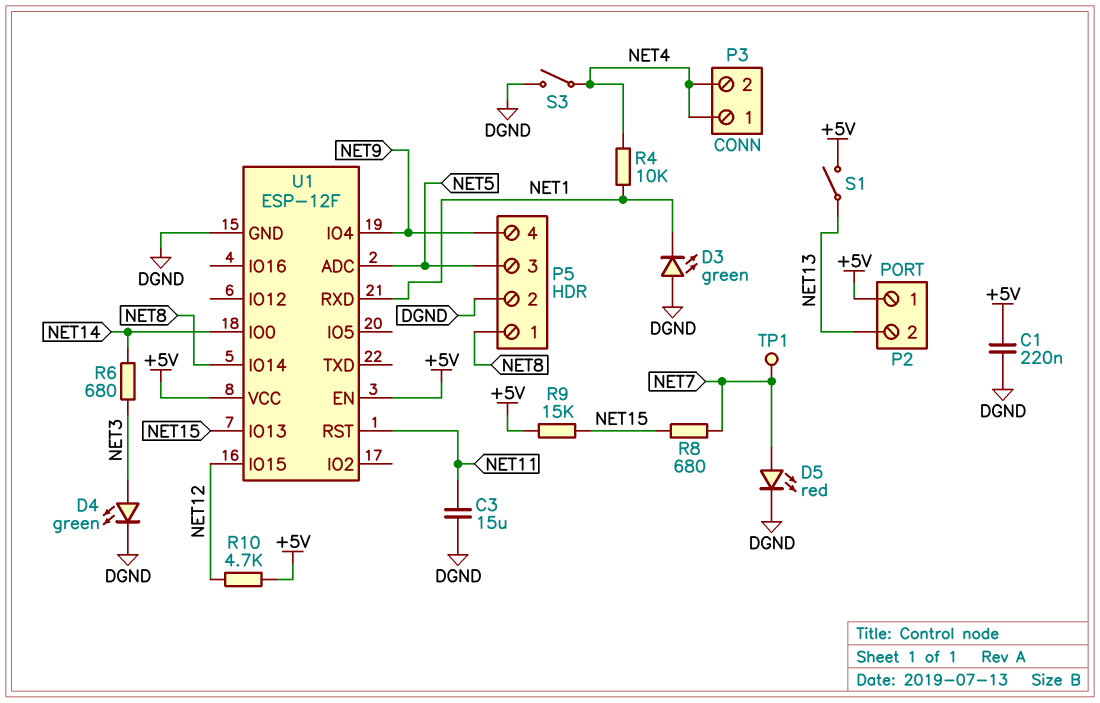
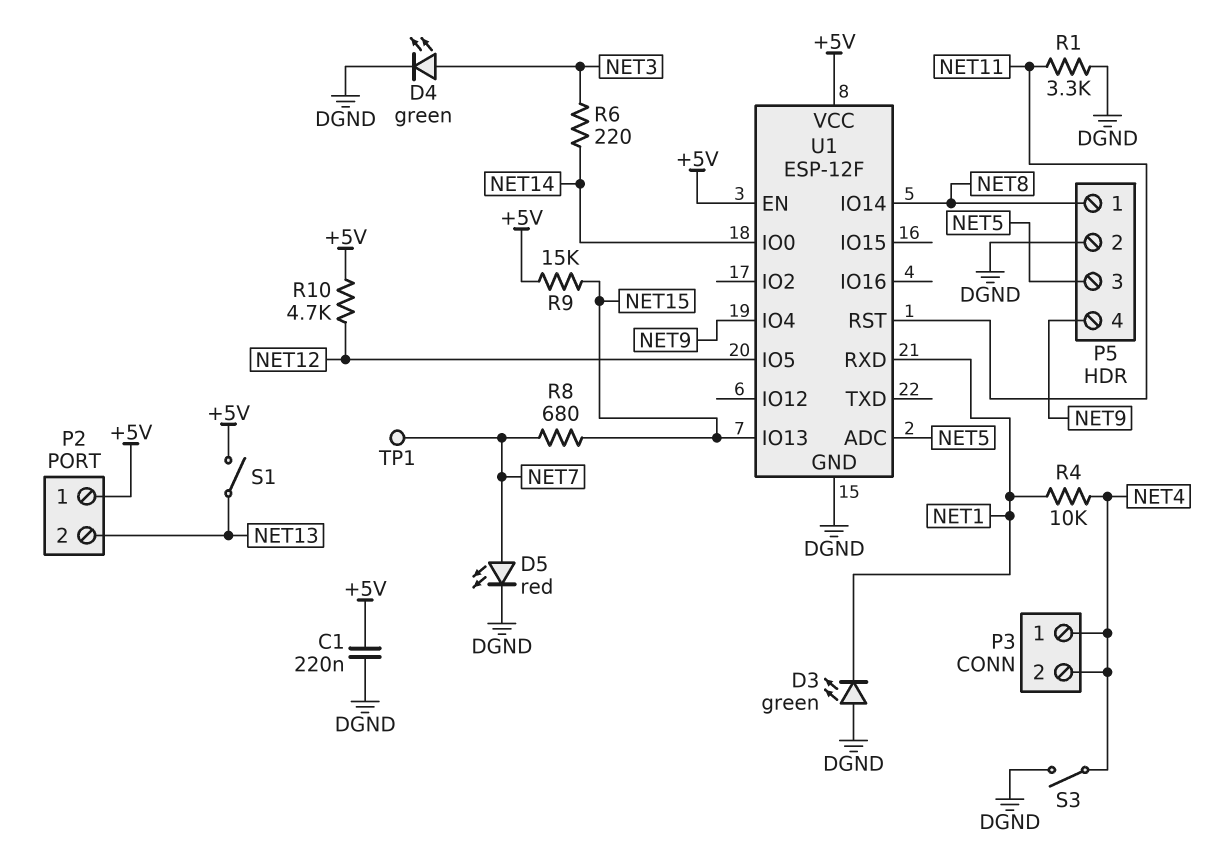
C3: 15uF (DGND, NET11) -> none
R1: none -> 3.3k (DGND, NET11)
R6: 680 (NET3, NET14) -> 220 (NET3, NET14)
U1 pin IO5: none -> NET12
U1 pin IO15: NET12 -> none

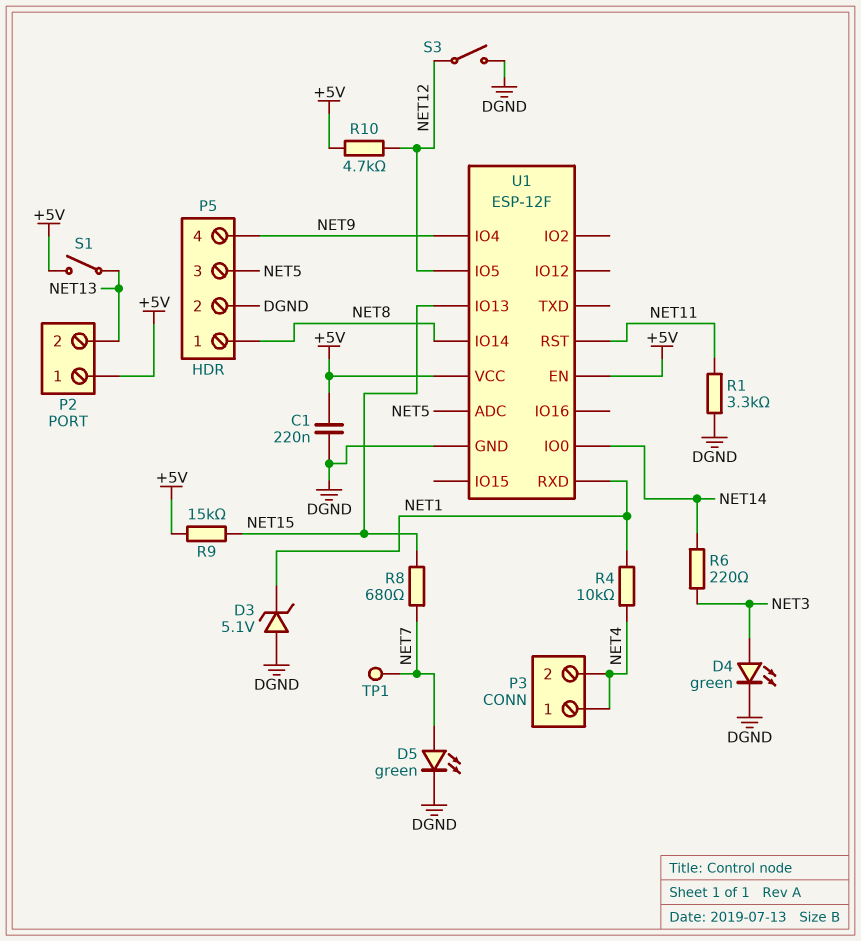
D3: LED green (A DGND, K NET1) -> zener 5.1V (A DGND, K NET1)
D5: LED red (A NET7, K DGND) -> LED green (A NET7, K DGND)
S3: switch (DGND, NET4) -> switch (DGND, NET12)

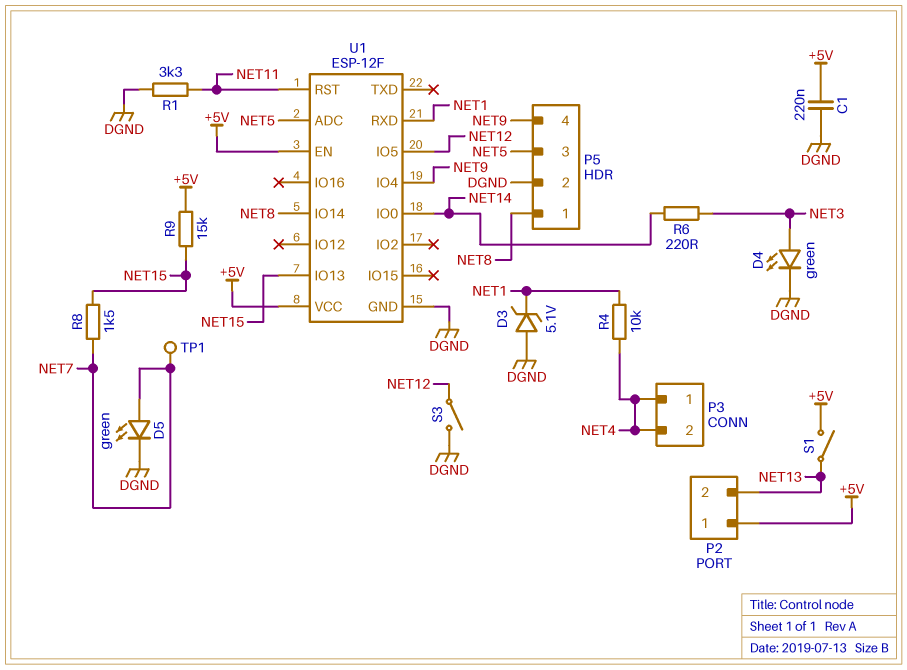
R8: 680 (NET7, NET15) -> 1.5k (NET7, NET15)
R10: 4.7k (+5V, NET12) -> none

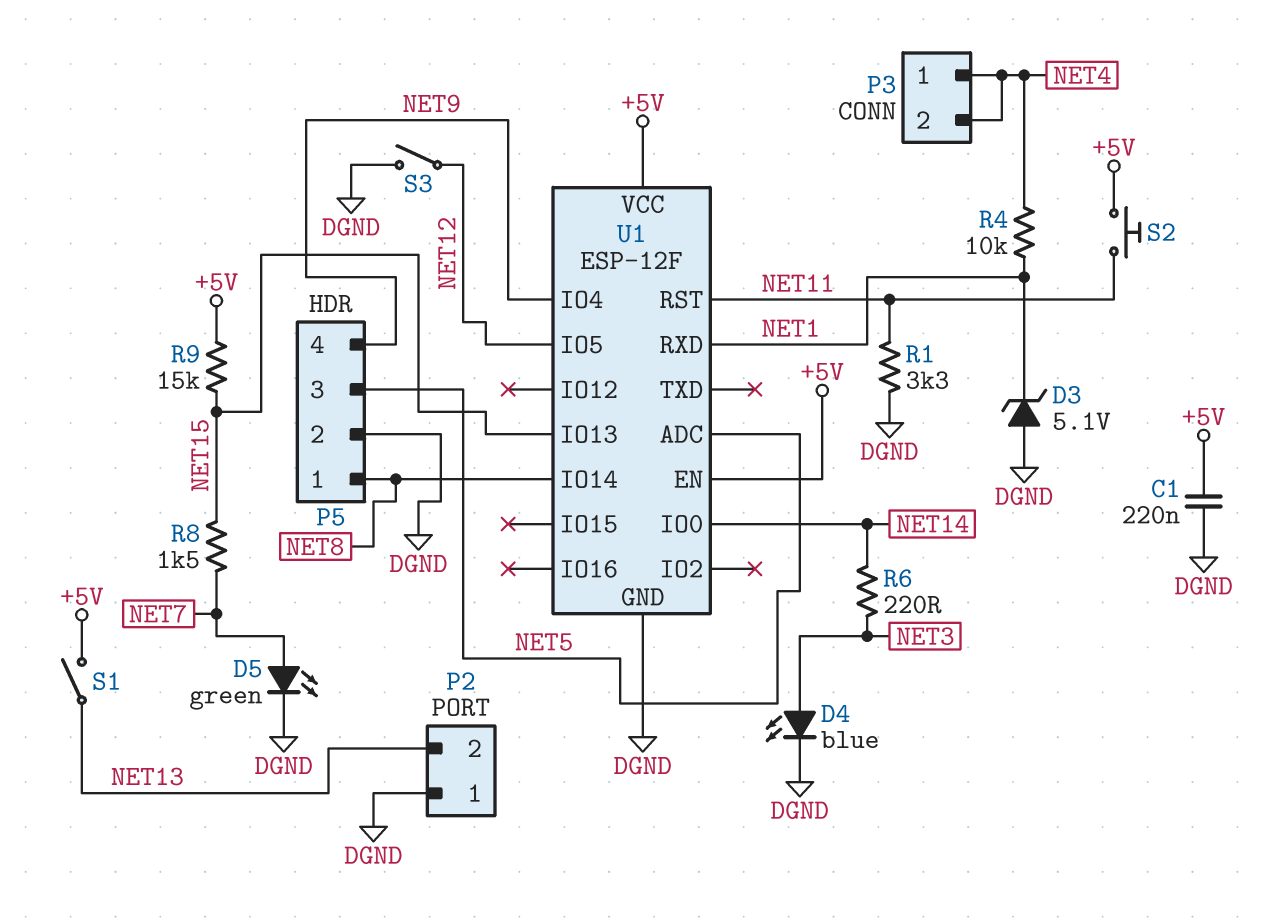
D4: LED green (A NET3, K DGND) -> LED blue (A NET3, K DGND)
P2 pin 1: +5V -> DGND
S2: none -> button (+5V, NET11)
TP1: test point (NET7) -> none

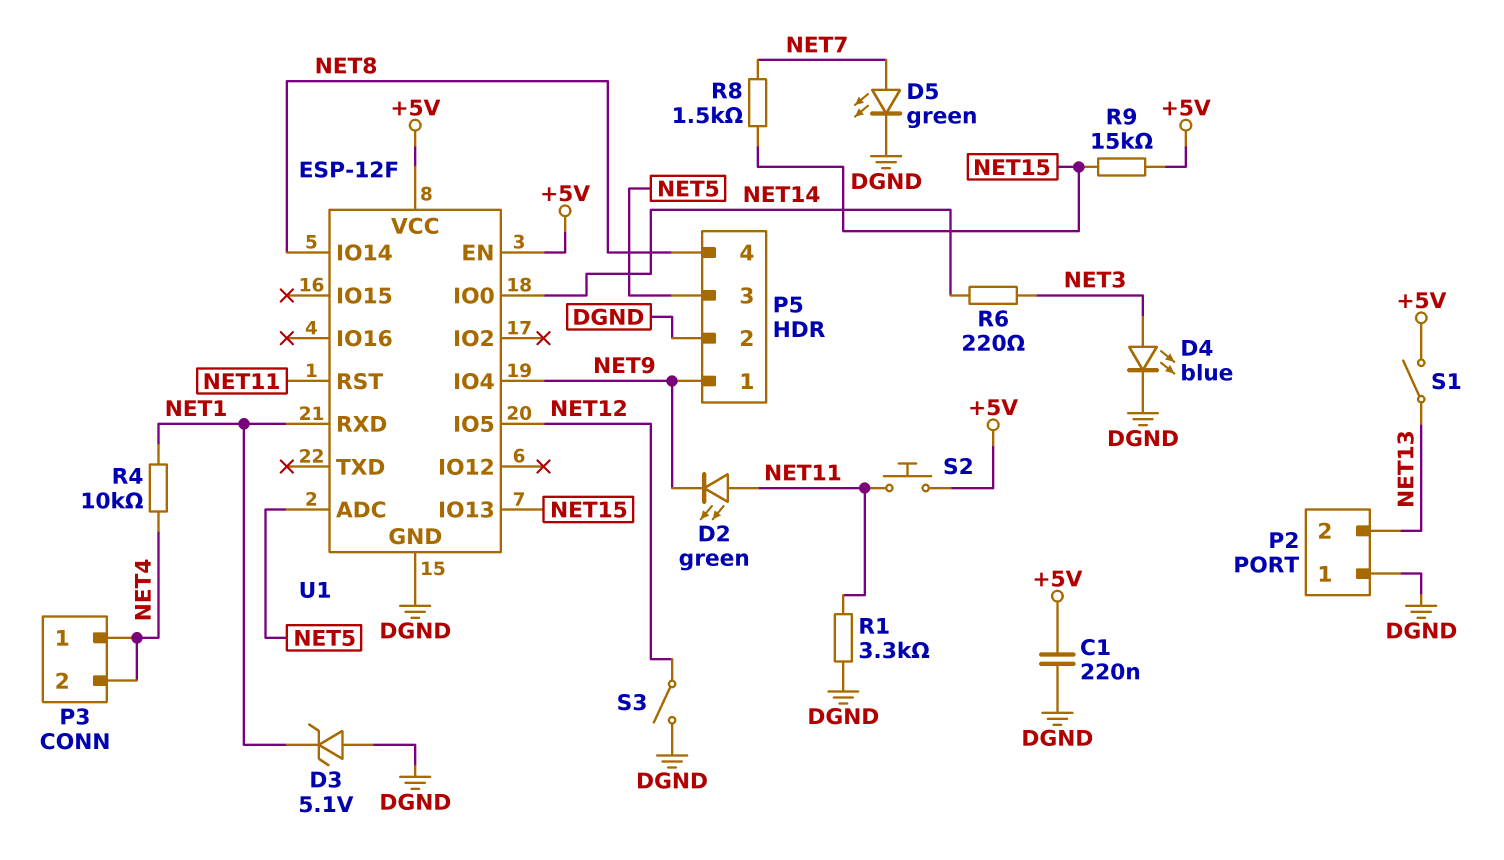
D2: none -> LED green (A NET11, K NET9)
P5 pin 1: NET8 -> NET9
P5 pin 4: NET9 -> NET8

